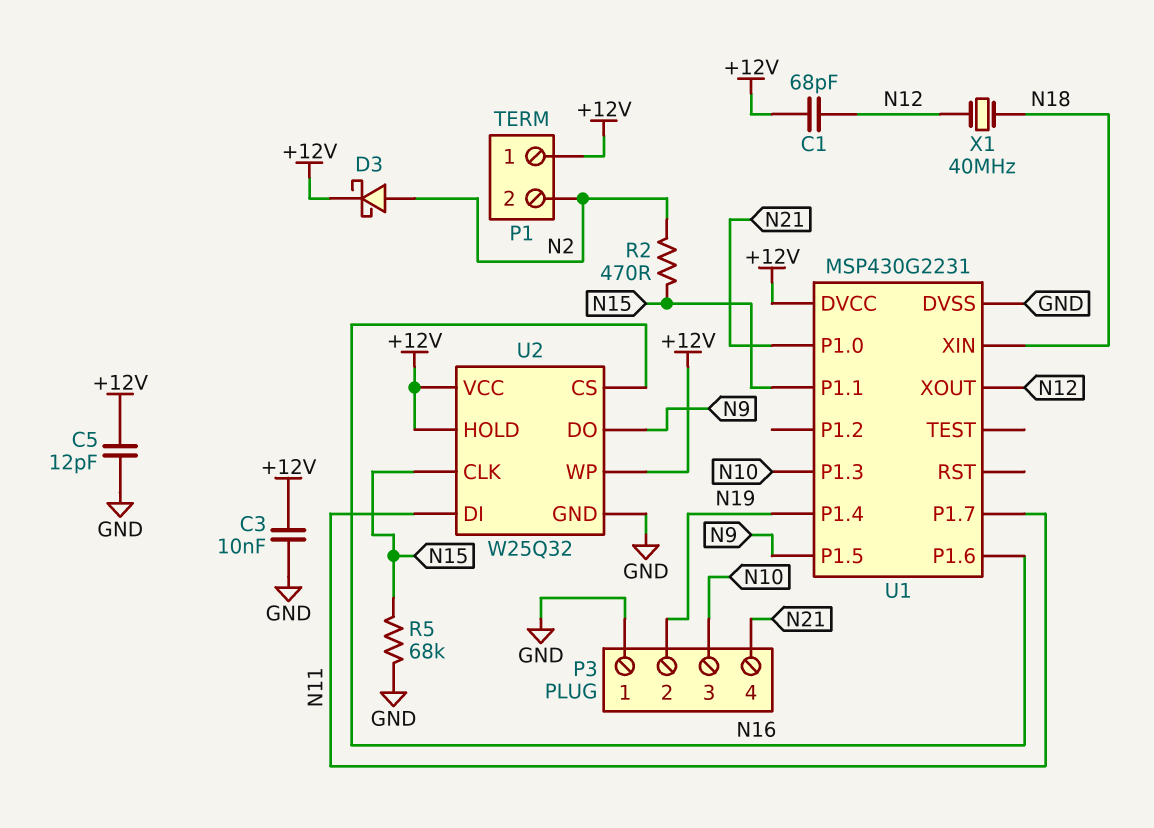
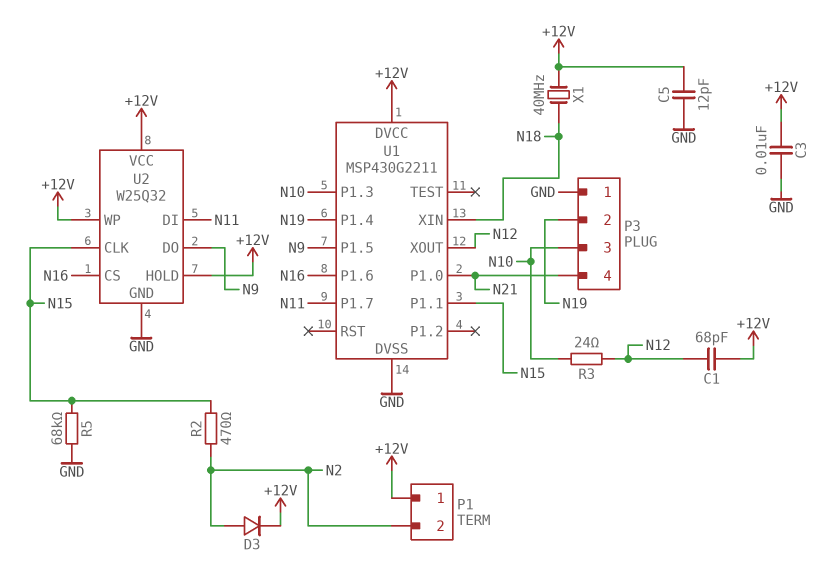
D3: schottky (A N2, K +12V) -> diode (A N2, K +12V)
R3: none -> 24 (N10, N12)
U1: MSP430G2231 -> MSP430G2211
X1: 40MHz (N12, N18) -> 40MHz (+12V, N18)

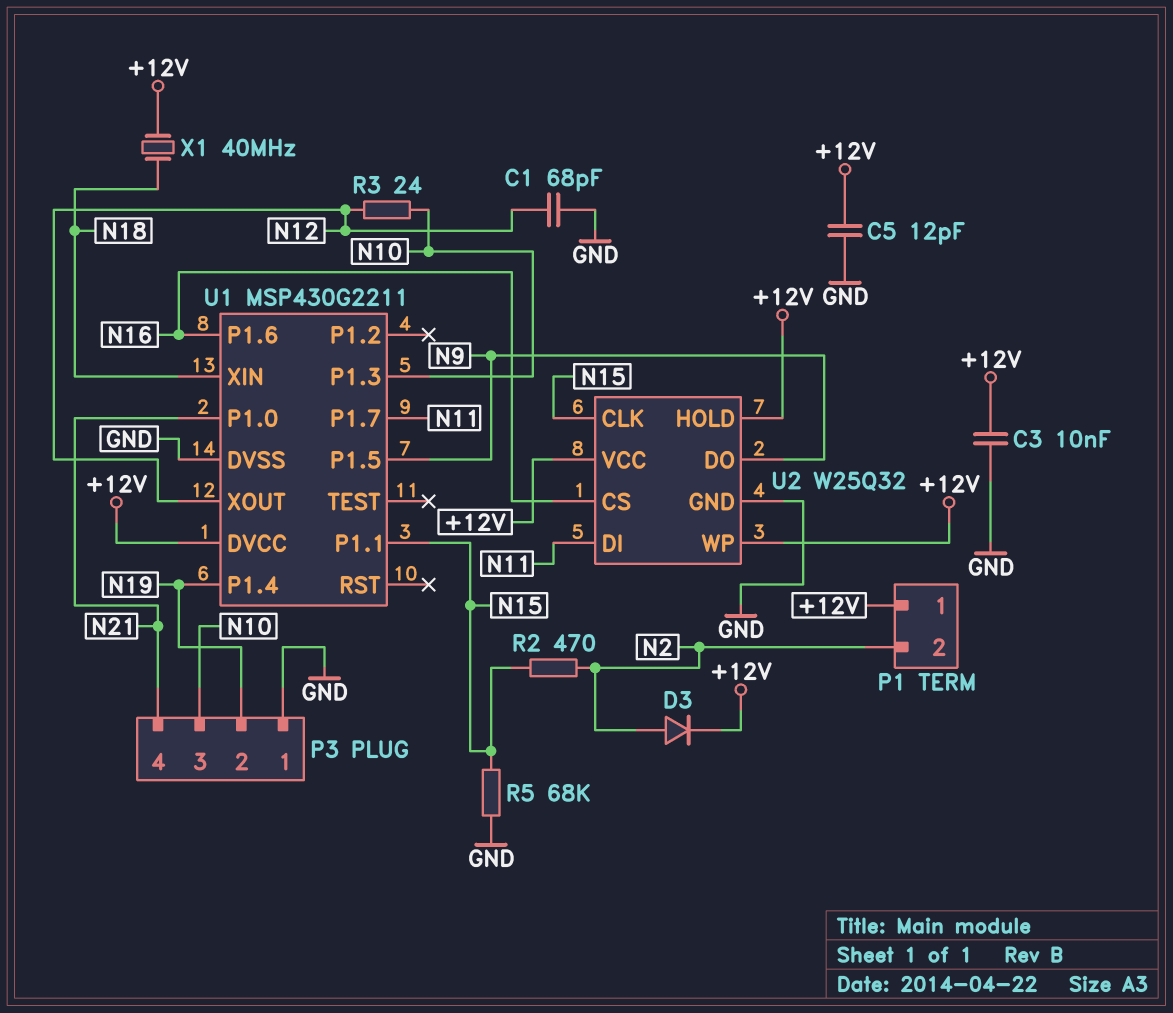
C1: 68pF (+12V, N12) -> 68pF (GND, N12)

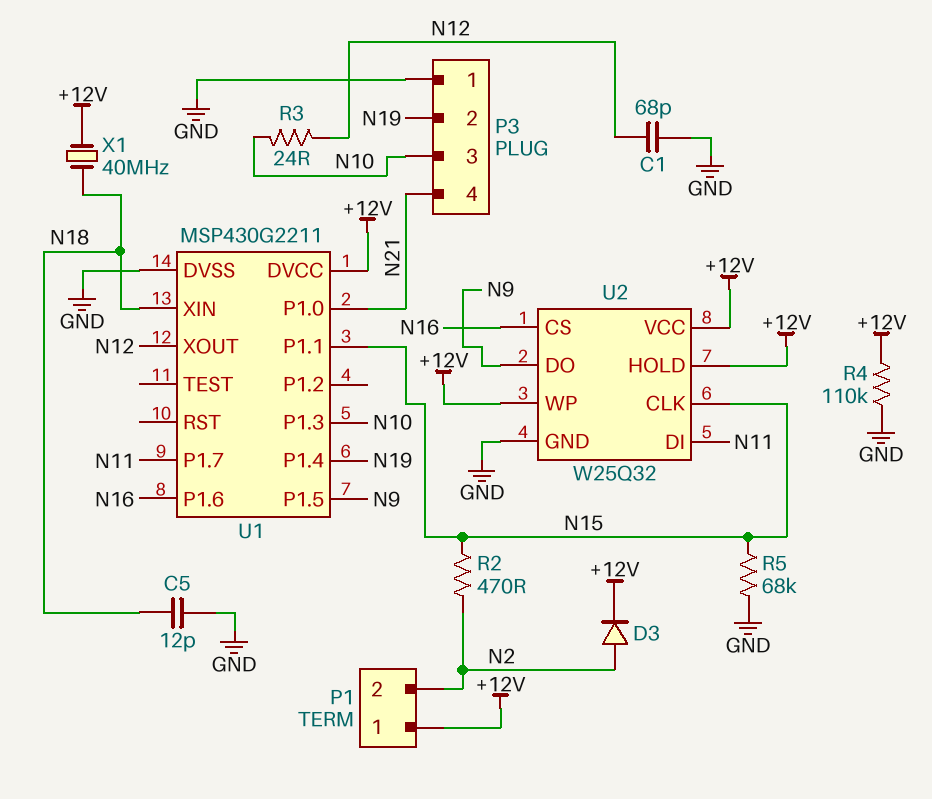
C3: 10nF (+12V, GND) -> none
C5: 12pF (+12V, GND) -> 12pF (GND, N18)
R4: none -> 110k (+12V, GND)

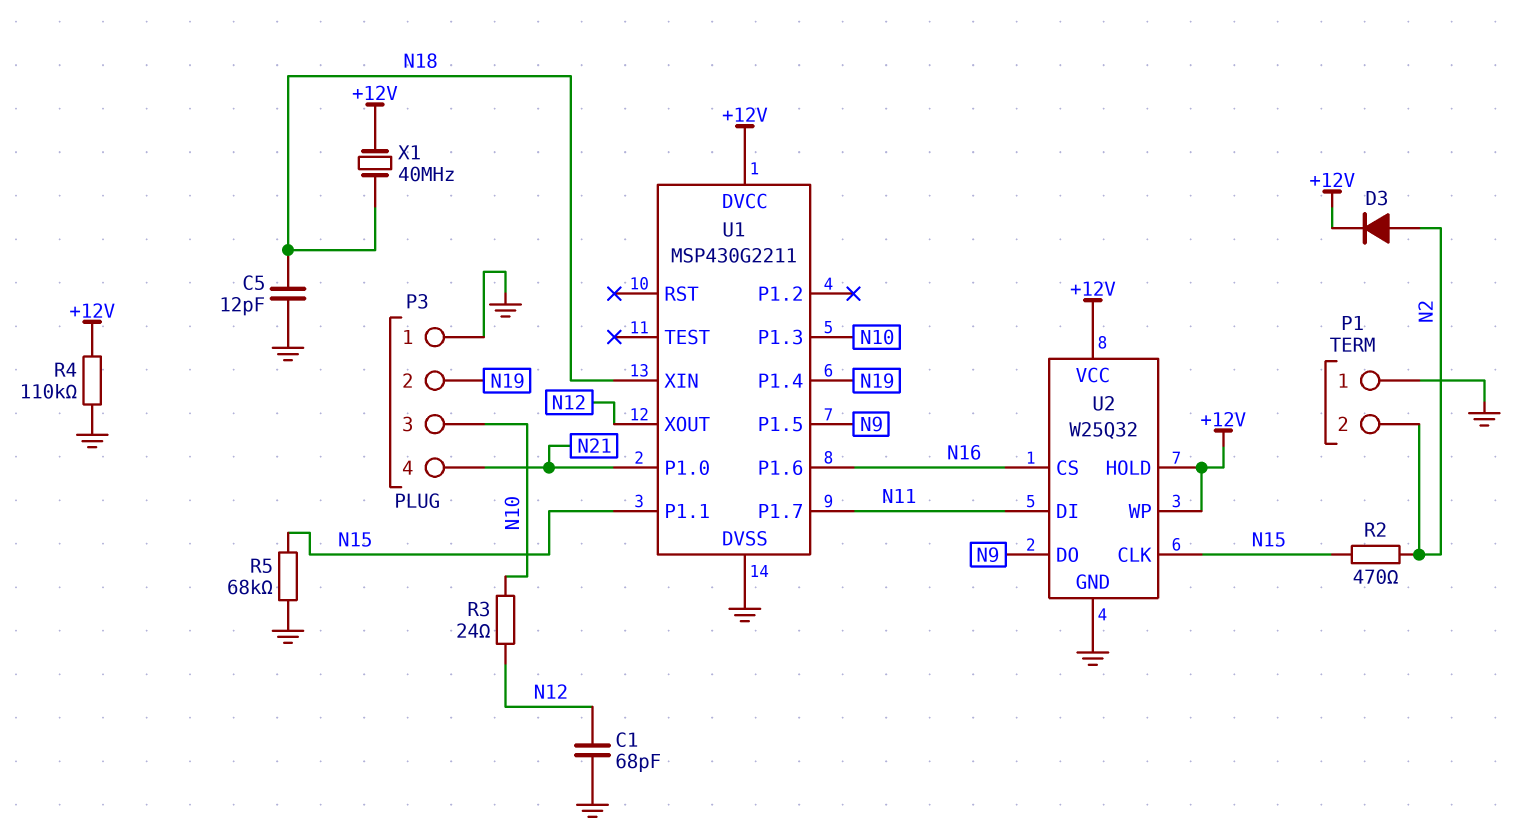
P1 pin 1: +12V -> GND

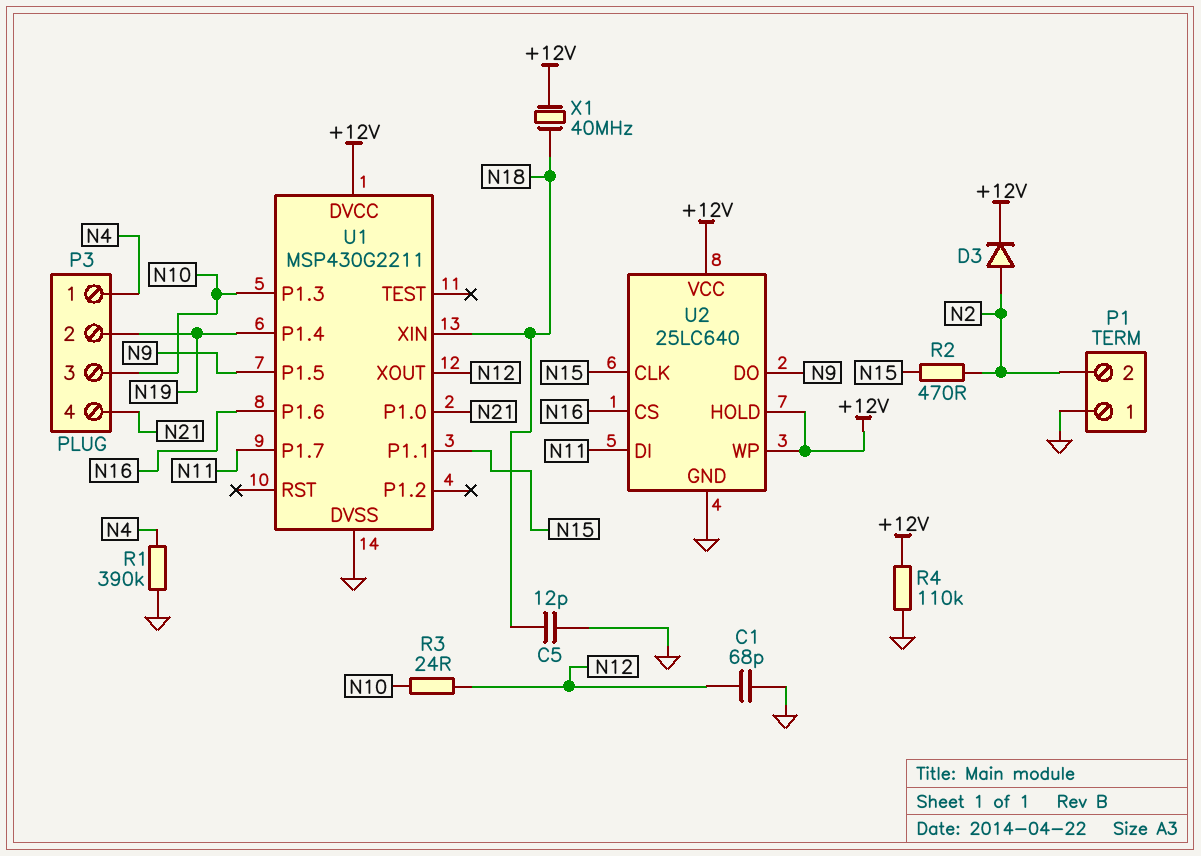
P3 pin 1: GND -> N4
R1: none -> 390k (GND, N4)
R5: 68k (GND, N15) -> none
U2: W25Q32 -> 25LC640

